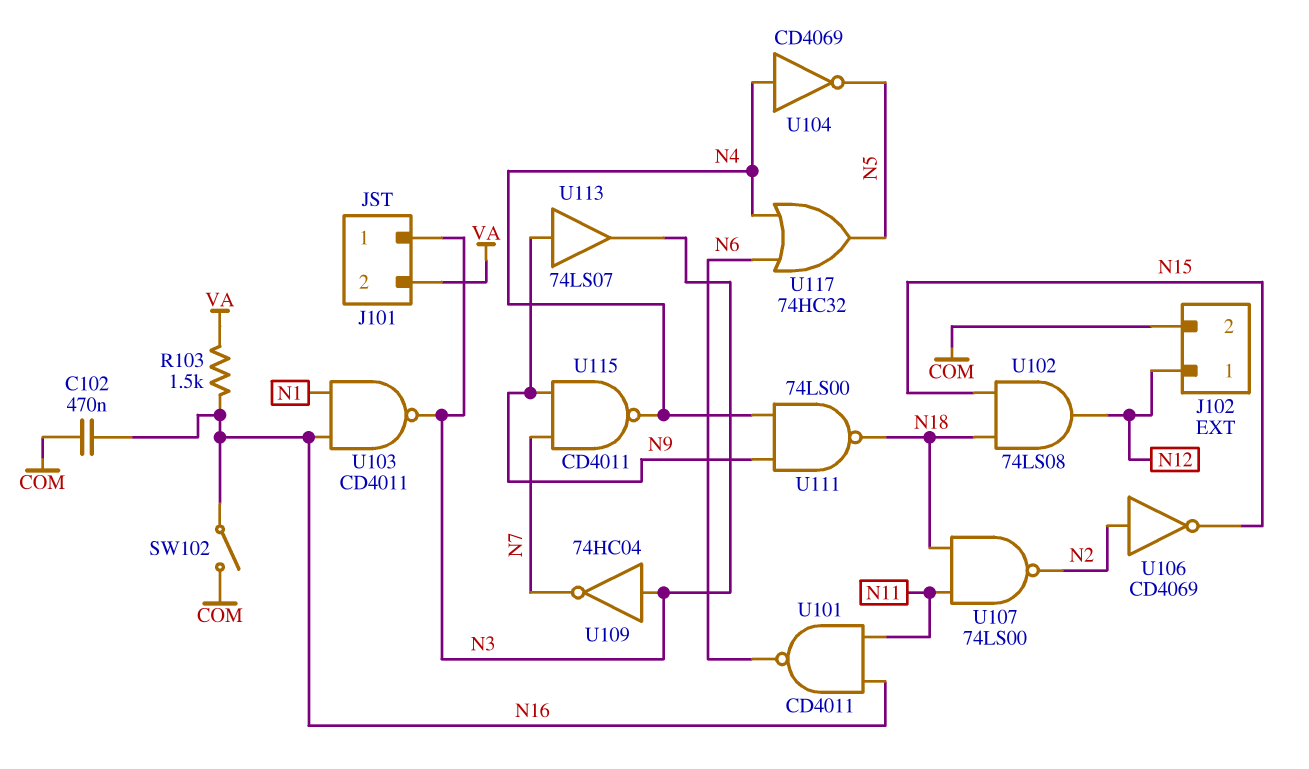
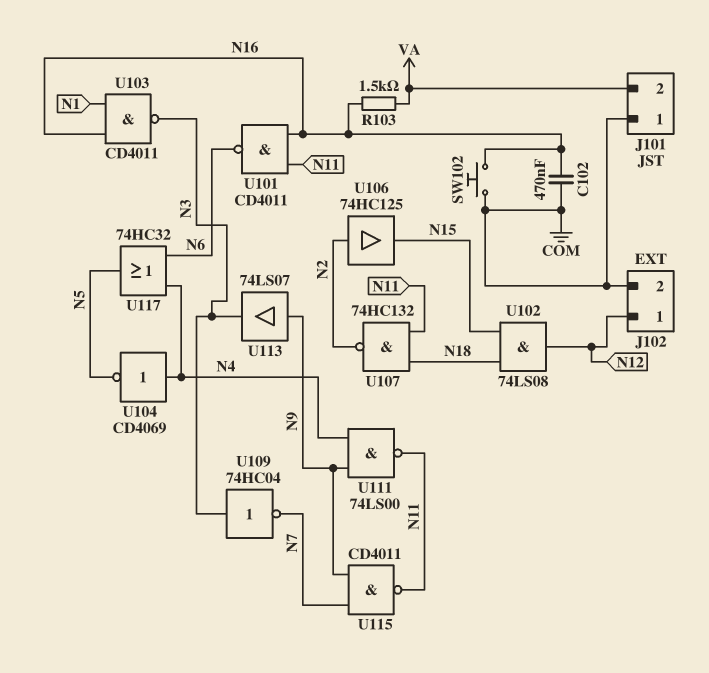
J101 pin 1: N3 -> COM
SW102: switch (COM, N16) -> button (COM, N16)
U106: NOT CD4069 (in N2, out N15) -> buffer 74HC125 (in N2, out N15)
U107: NAND 74LS00 (in N11, in N18, out N2) -> NAND 74HC132 (in N11, in N18, out N2)
U111: NAND 74LS00 (in N4, in N9, out N18) -> NAND 74LS00 (in N4, in N9, out N11)
U115: NAND CD4011 (in N7, in N9, out N4) -> NAND CD4011 (in N7, in N9, out N11)

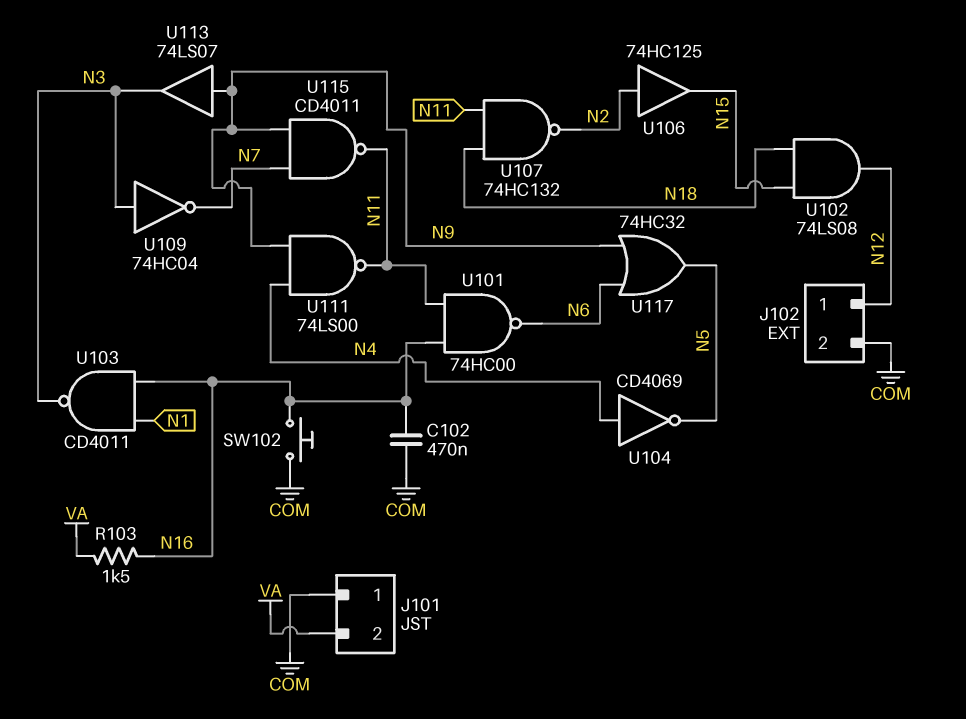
U101: NAND CD4011 (in N11, in N16, out N6) -> NAND 74HC00 (in N11, in N16, out N6)
U117: OR 74HC32 (in N4, in N6, out N5) -> OR 74HC32 (in N6, in N9, out N5)

